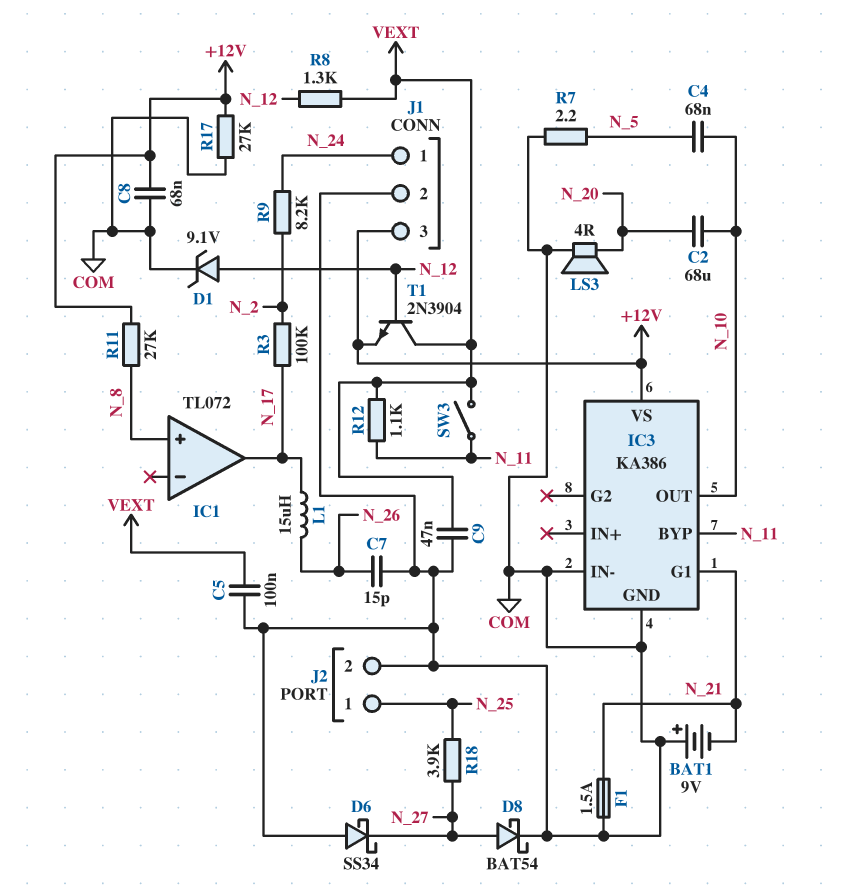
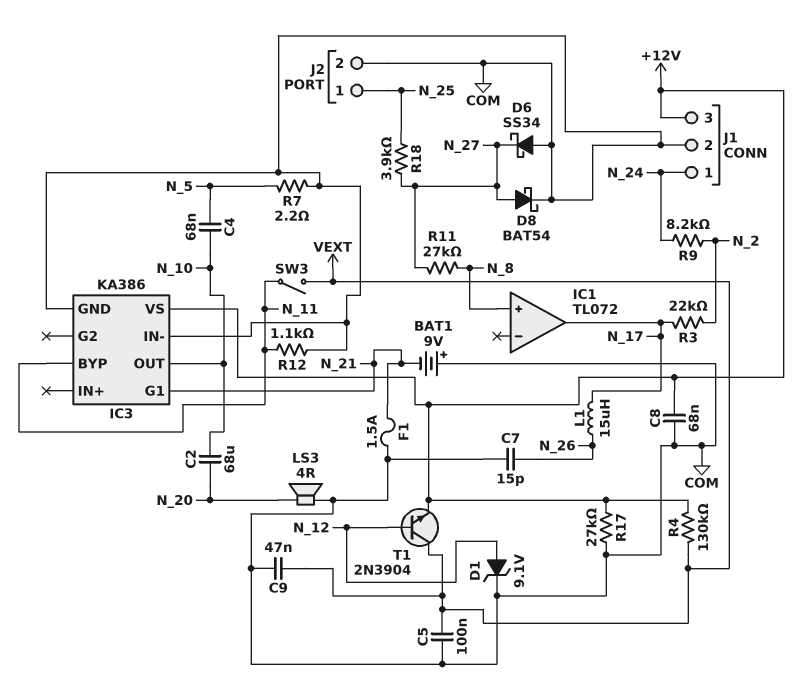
R3: 100k (N_2, N_17) -> 22k (N_2, N_17)
R4: none -> 130k (+12V, VEXT)
R8: 1.3k (N_12, VEXT) -> none
R11: 27k (+12V, N_8) -> 27k (N_8, N_27)
R12: 1.1k (N_11, VEXT) -> 1.1k (COM, N_11)

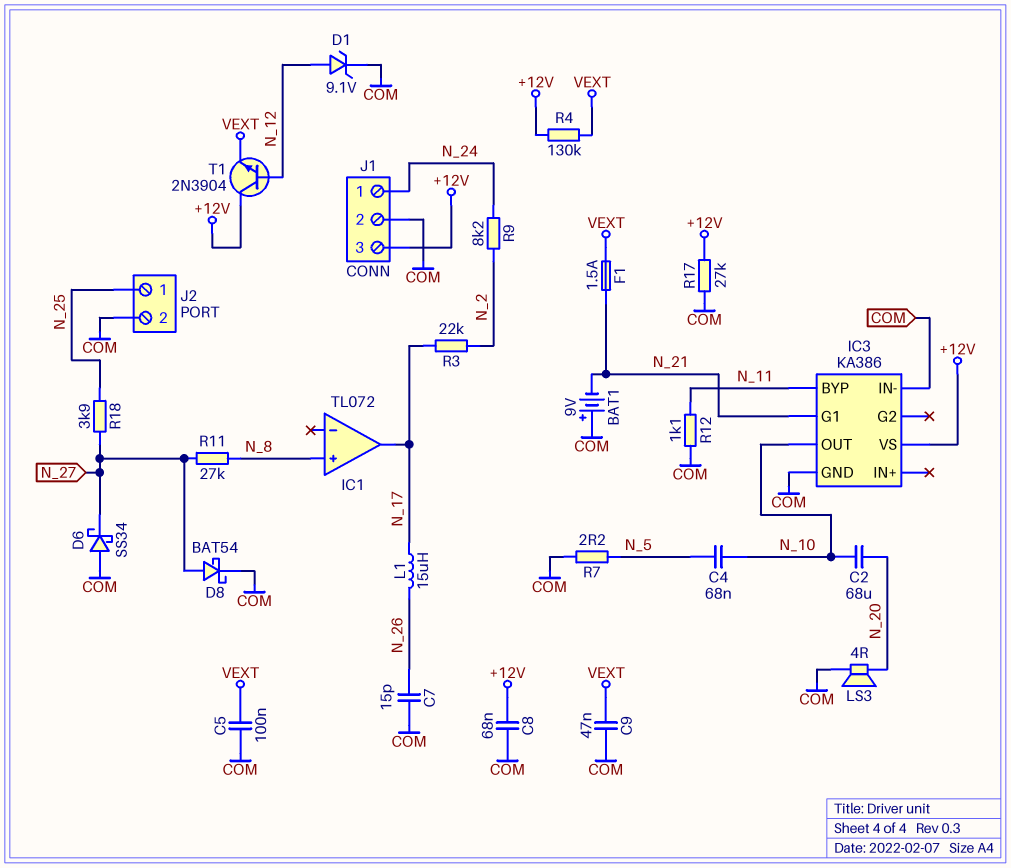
F1: 1.5A (COM, N_21) -> 1.5A (N_21, VEXT)
SW3: switch (N_11, VEXT) -> none
T1: NPN 2N3904 (B N_12, C VEXT, E +12V) -> NPN 2N3904 (B N_12, C +12V, E VEXT)

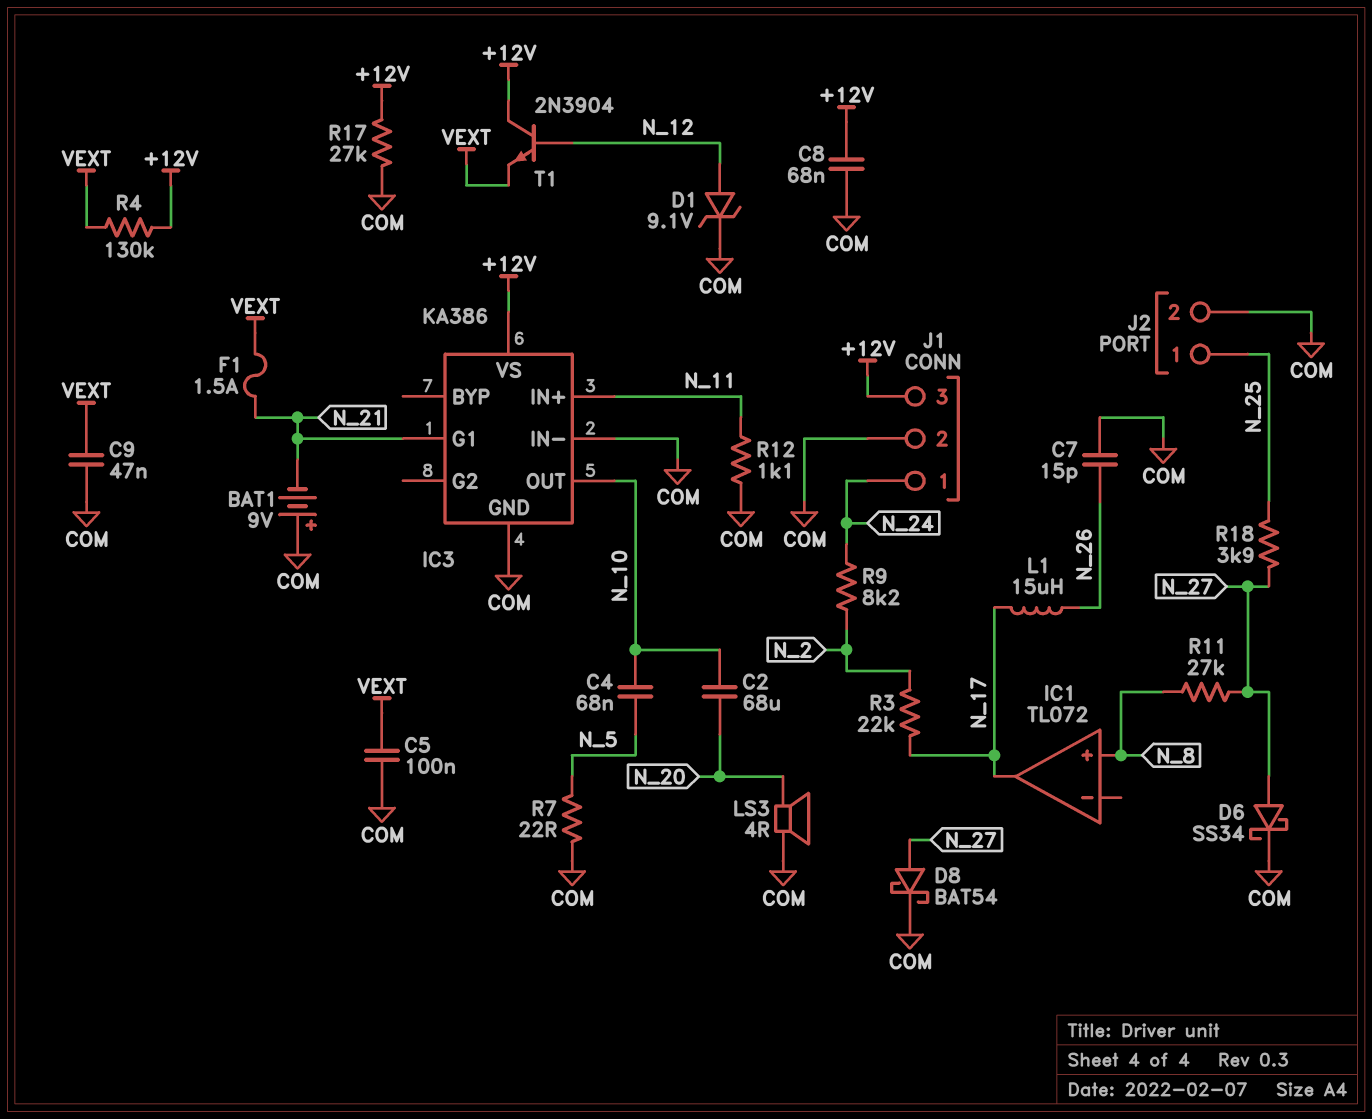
D6: schottky SS34 (A COM, K N_27) -> schottky SS34 (A N_27, K COM)
IC3 pin BYP: N_11 -> none
IC3 pin IN+: none -> N_11
R7: 2.2 (COM, N_5) -> 22 (COM, N_5)

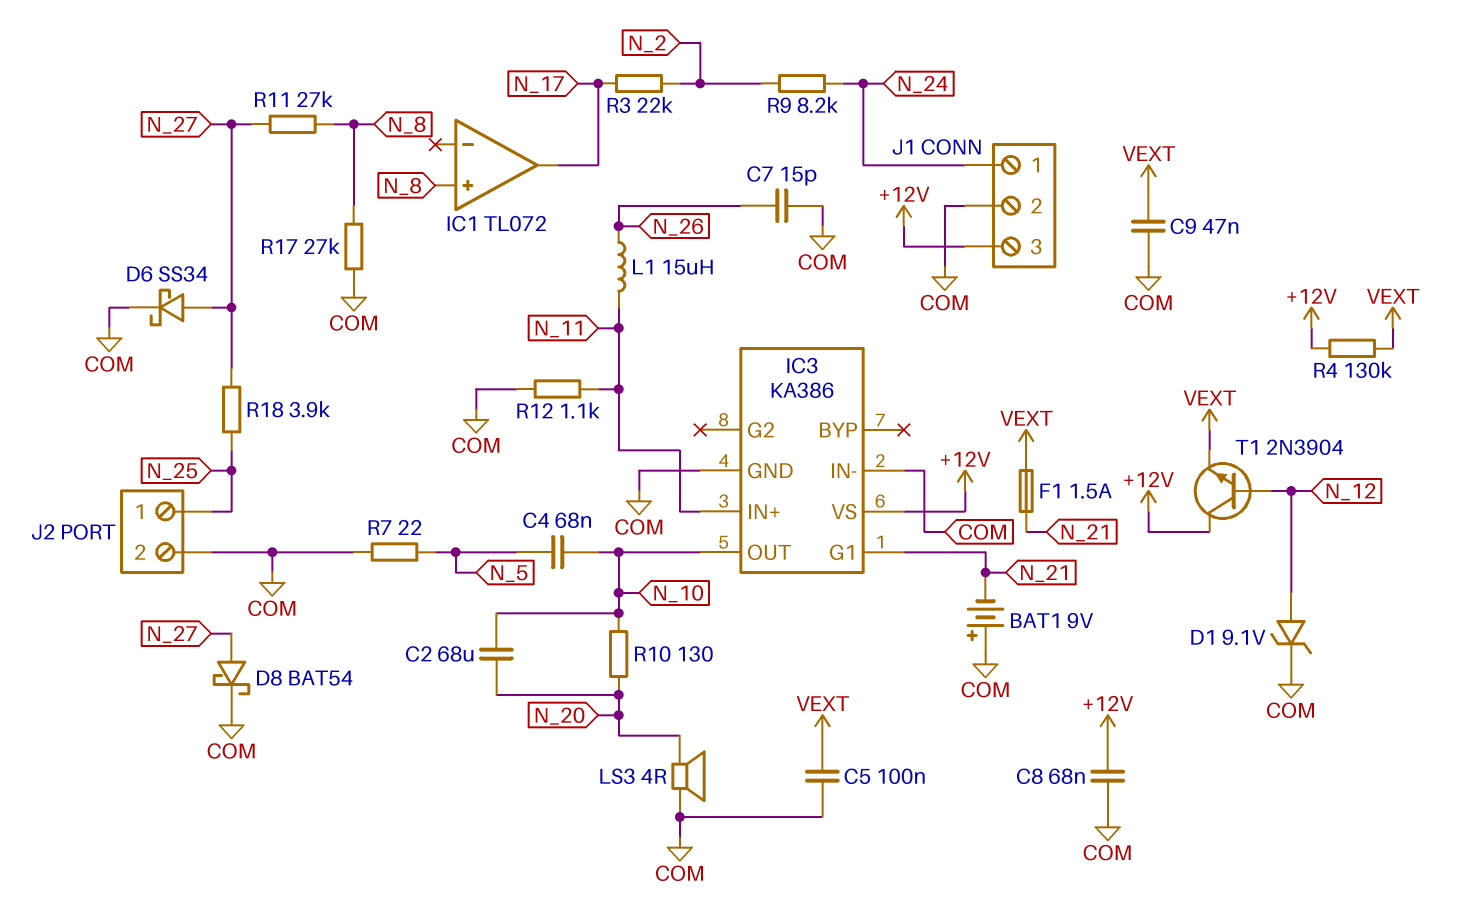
L1: 15uH (N_17, N_26) -> 15uH (N_11, N_26)
R10: none -> 130 (N_10, N_20)
R17: 27k (+12V, COM) -> 27k (COM, N_8)

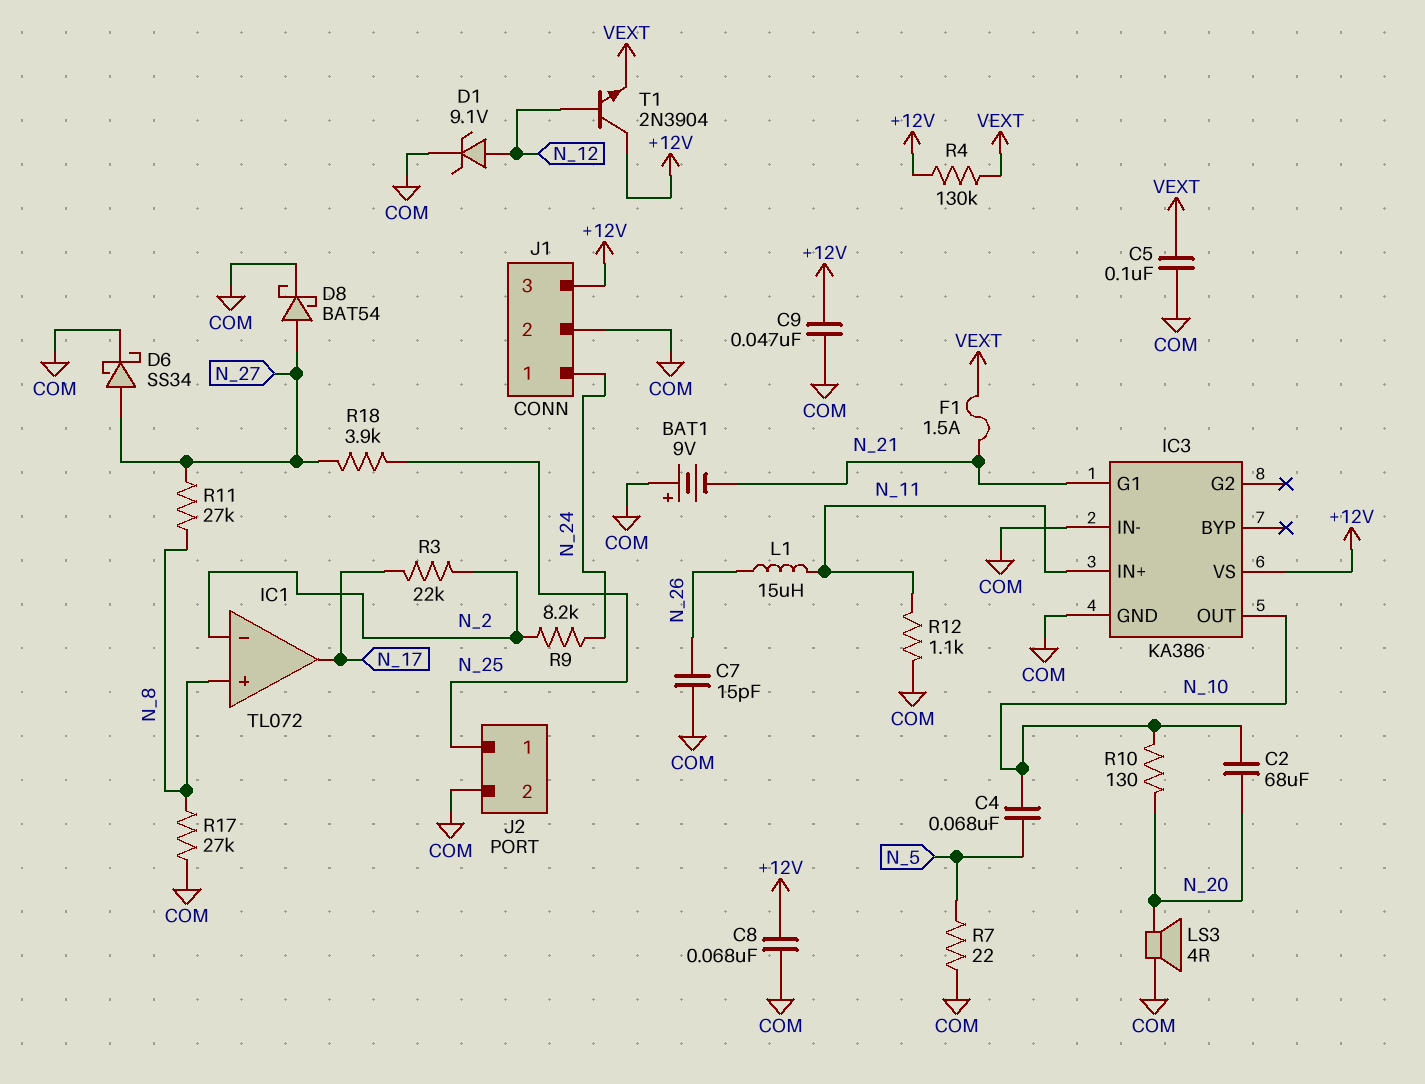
C9: 47nF (COM, VEXT) -> 47nF (+12V, COM)
IC1 pin in-: none -> N_2

